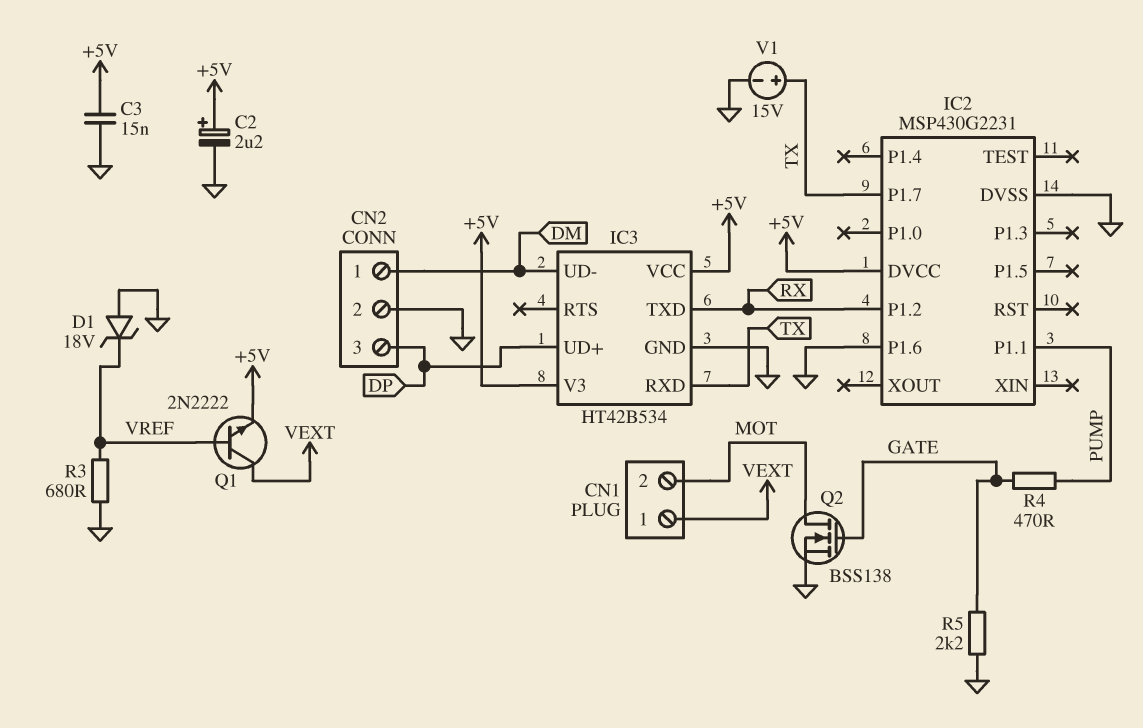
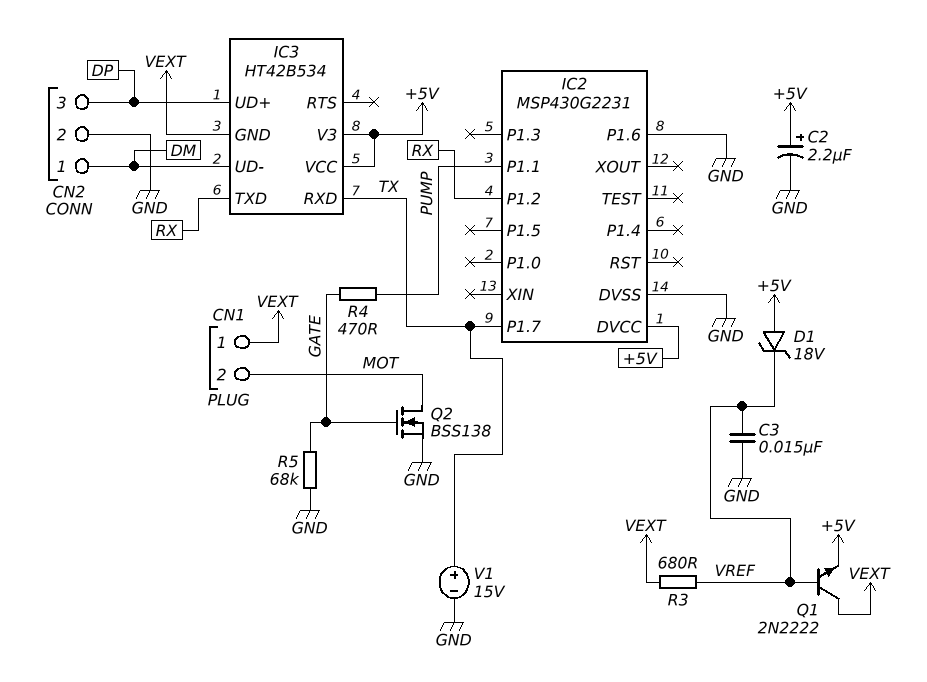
C3: 15nF (+5V, GND) -> 15nF (GND, VREF)
D1: zener 18V (A GND, K VREF) -> zener 18V (A +5V, K VREF)
IC3 pin GND: GND -> VEXT
R3: 680 (GND, VREF) -> 680 (VEXT, VREF)
R5: 2.2k (GATE, GND) -> 68k (GATE, GND)

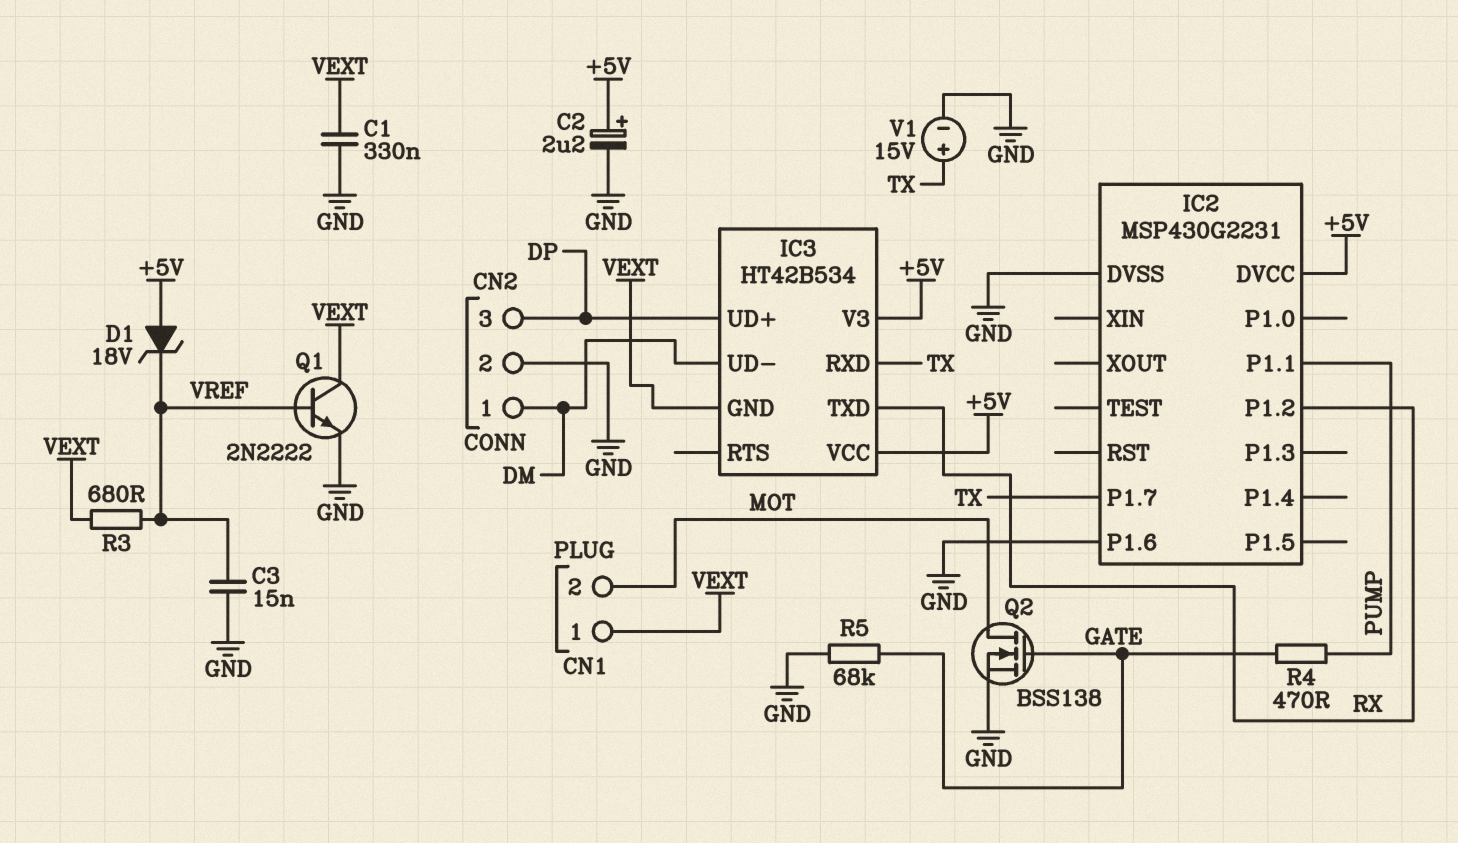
C1: none -> 330nF (GND, VEXT)
Q1: NPN 2N2222 (B VREF, C VEXT, E +5V) -> NPN 2N2222 (B VREF, C VEXT, E GND)

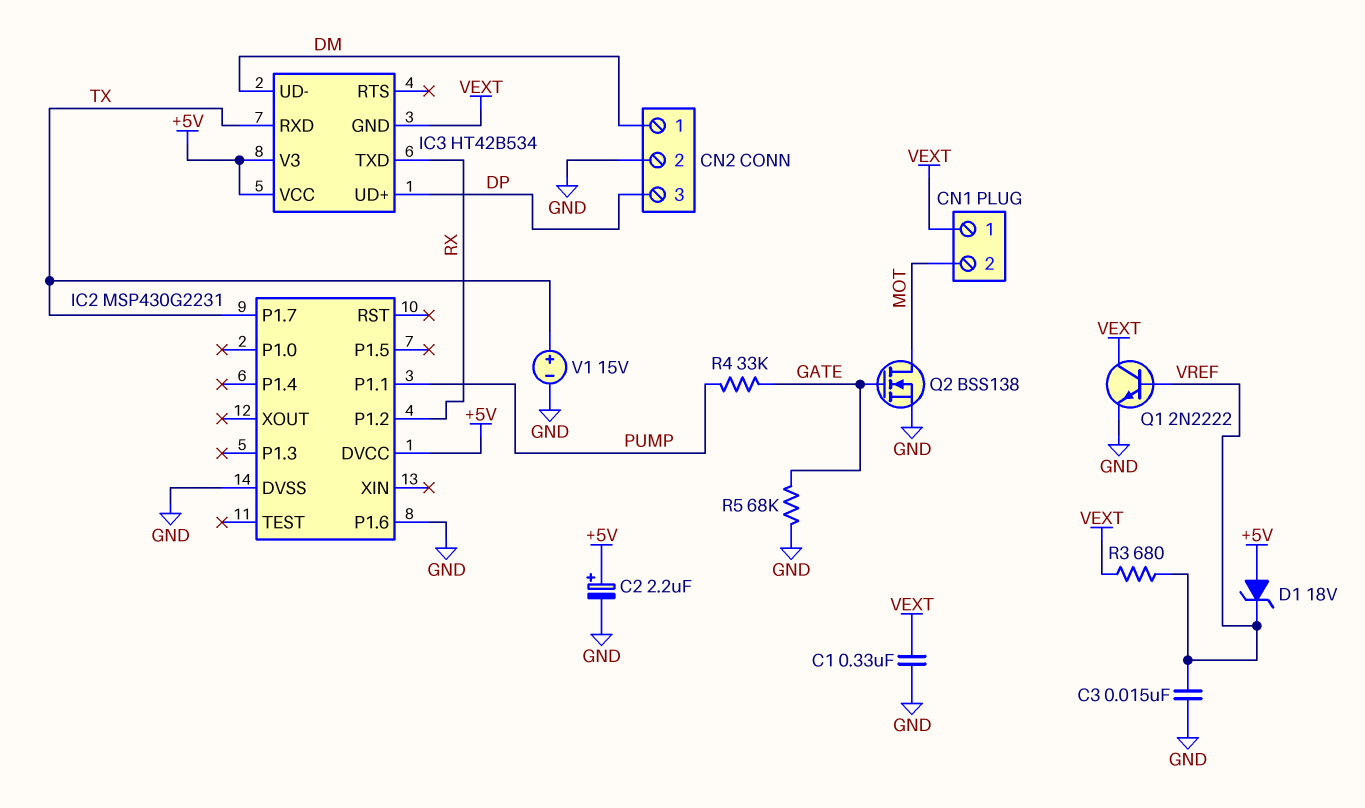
R4: 470 (GATE, PUMP) -> 33k (GATE, PUMP)

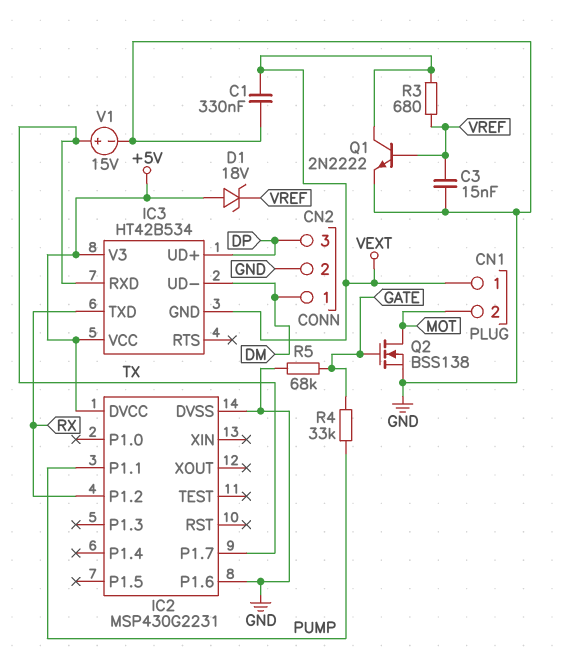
C2: 2.2uF (plus +5V, minus GND) -> none

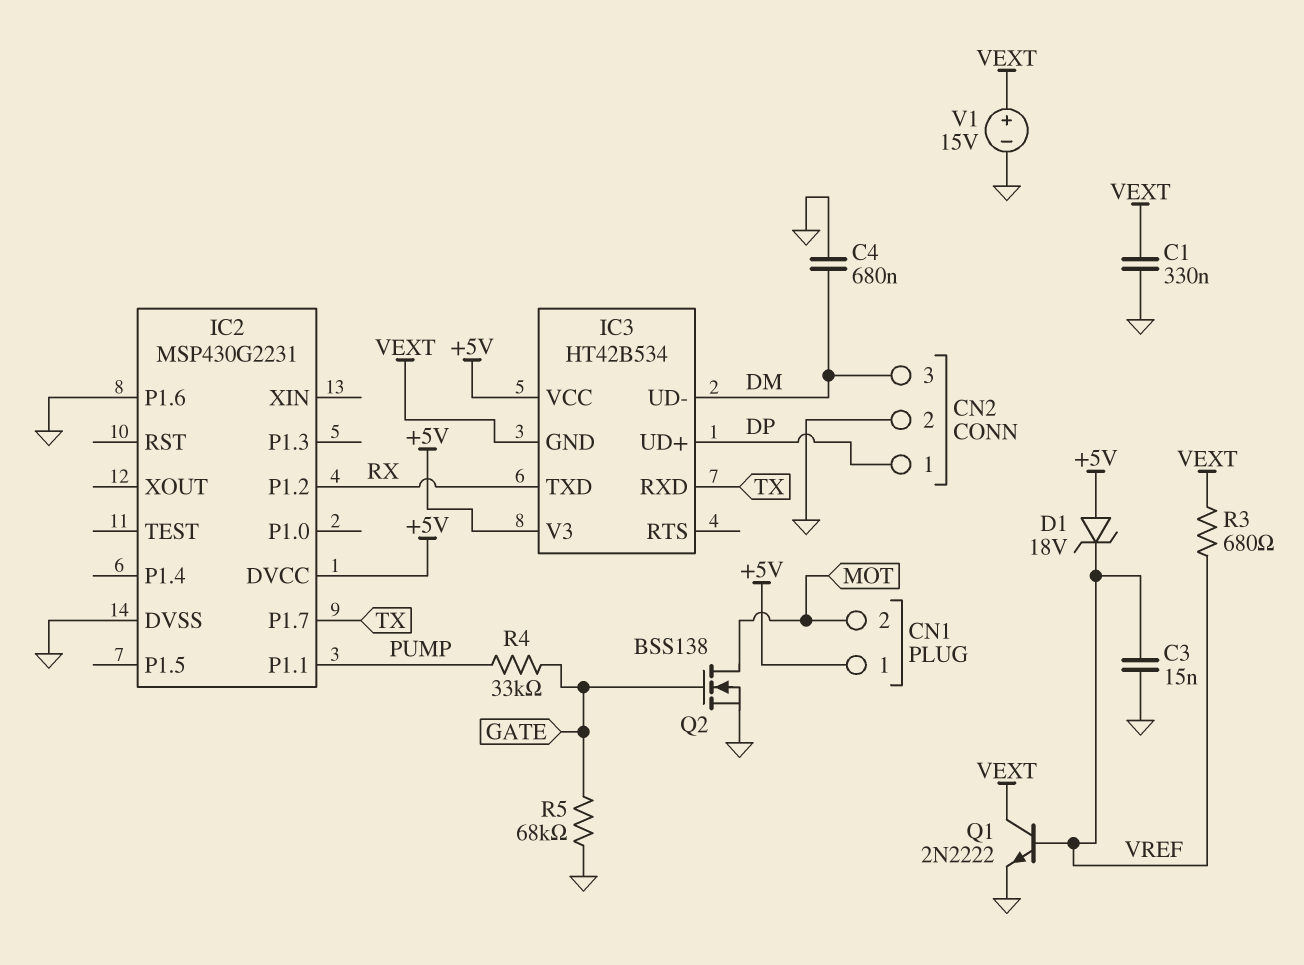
C4: none -> 680nF (DM, GND)
CN1 pin 1: VEXT -> +5V
CN2 pin 1: DM -> DP
CN2 pin 3: DP -> DM
V1: 15V (plus TX, minus GND) -> 15V (plus VEXT, minus GND)

